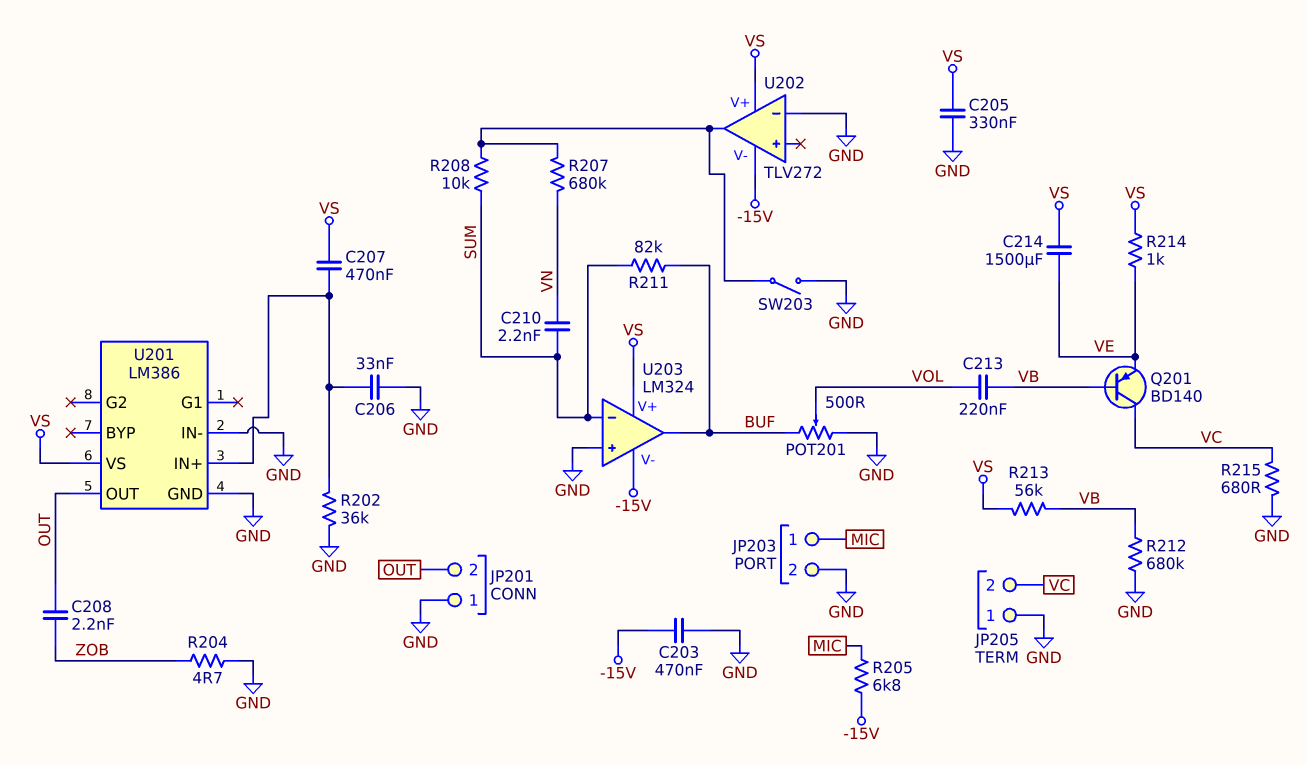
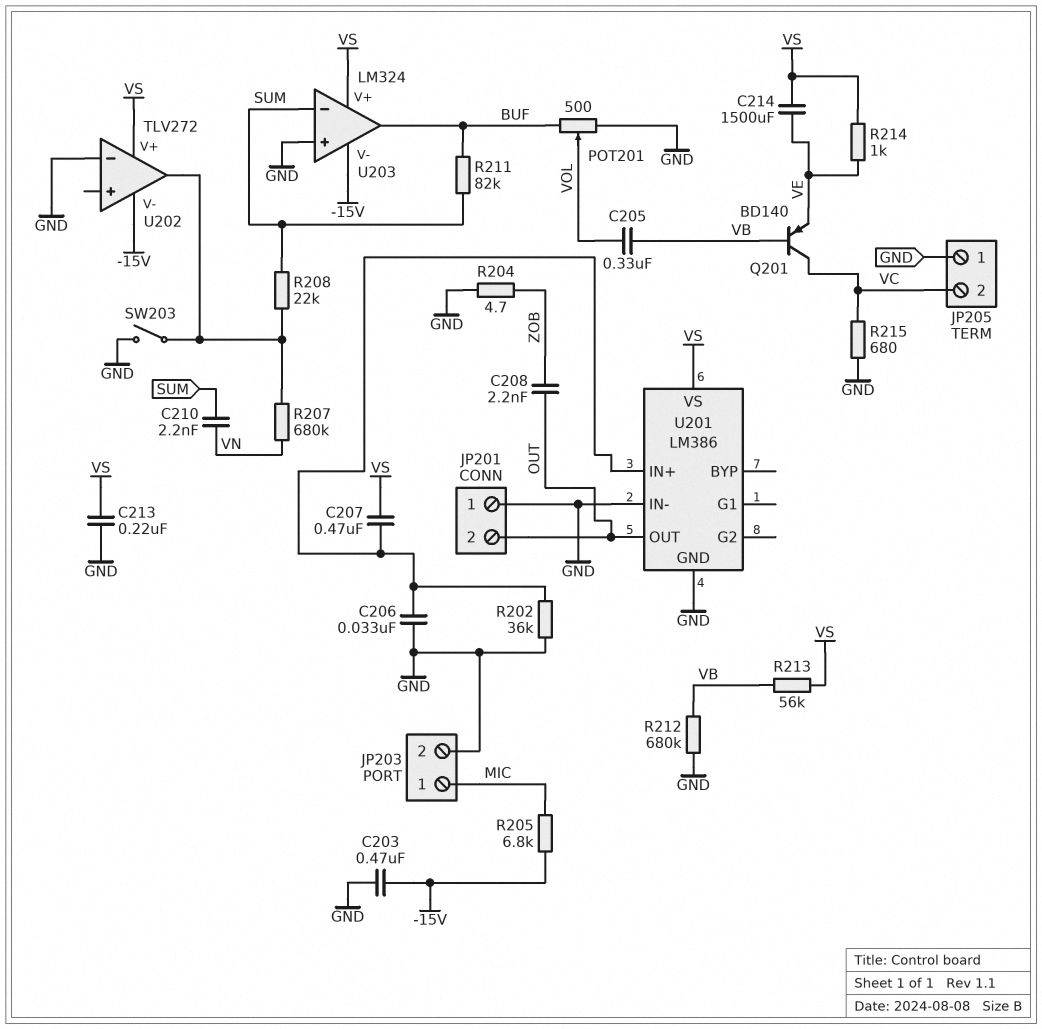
C205: 330nF (GND, VS) -> 330nF (VB, VOL)
C213: 220nF (VB, VOL) -> 220nF (GND, VS)
R208: 10k (SUM, U202/out) -> 22k (SUM, U202/out)

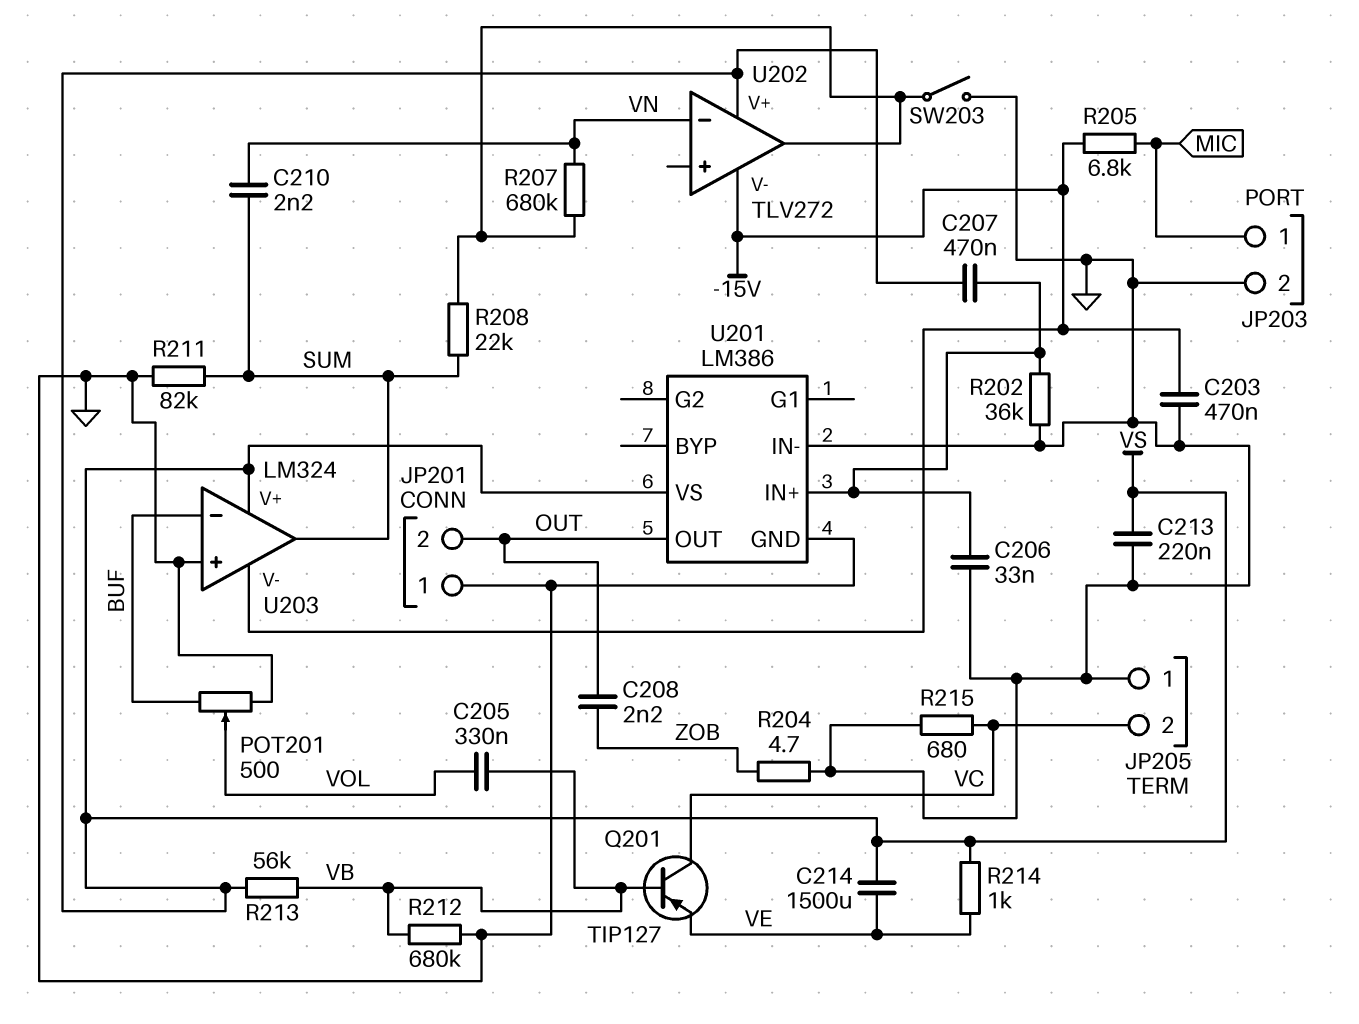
Q201: PNP BD140 (B VB, C VC, E VE) -> PNP TIP127 (B VB, C VC, E VE)
R211: 82k (BUF, SUM) -> 82k (GND, SUM)
U202 pin in-: GND -> VN
U203 pin in-: SUM -> BUF
U203 pin out: BUF -> SUM

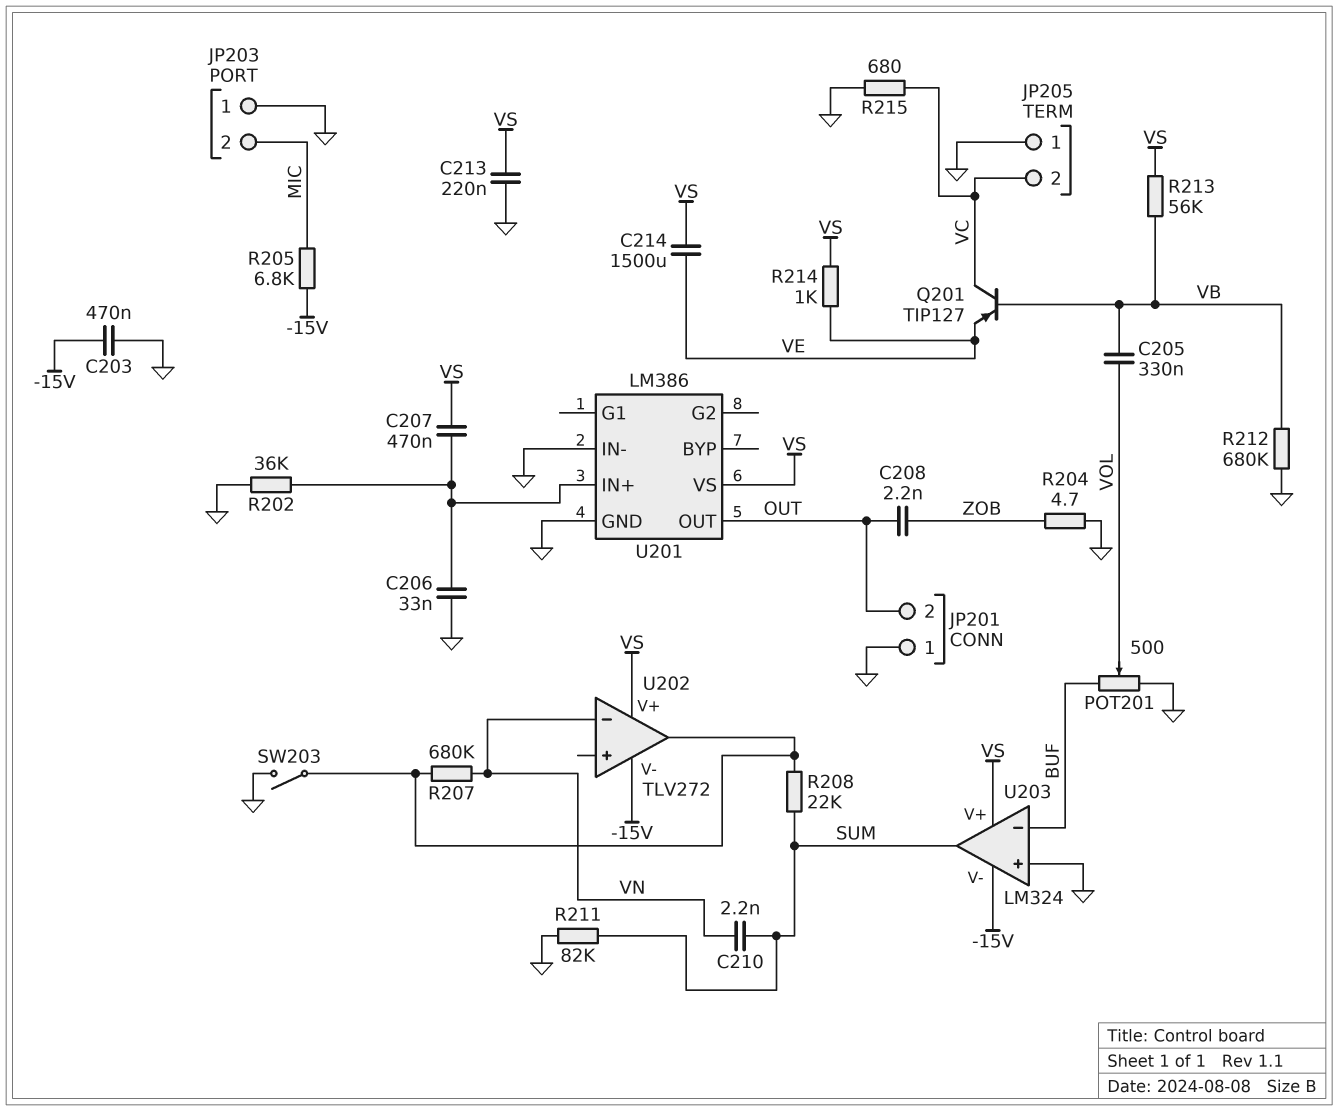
JP203 pin 1: MIC -> GND
JP203 pin 2: GND -> MIC

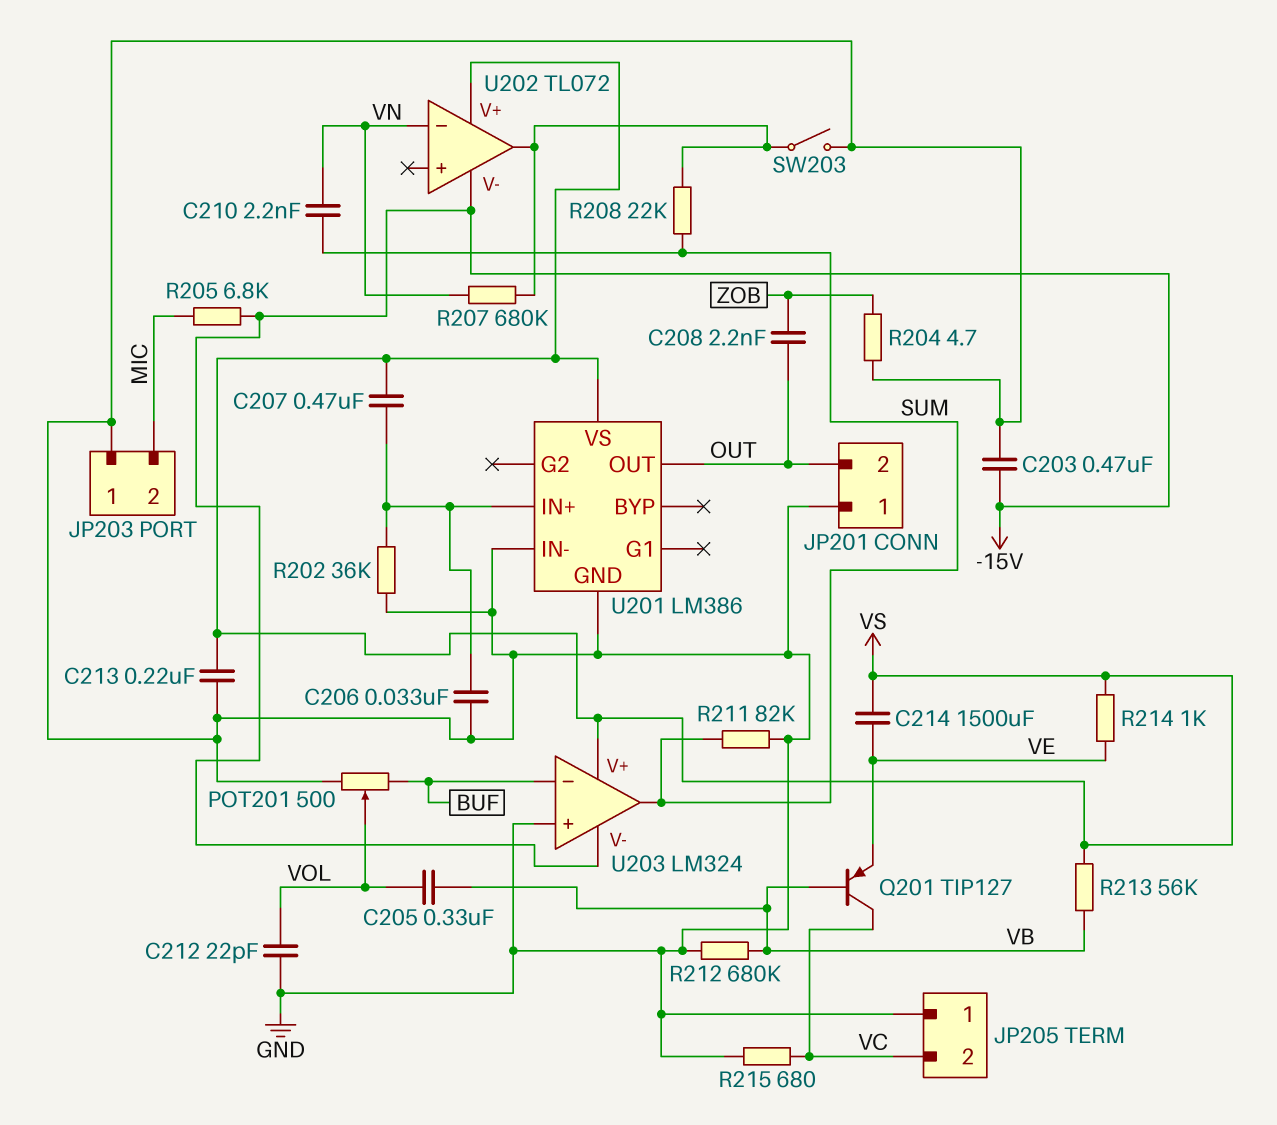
C212: none -> 22pF (GND, VOL)
U202: TLV272 -> TL072

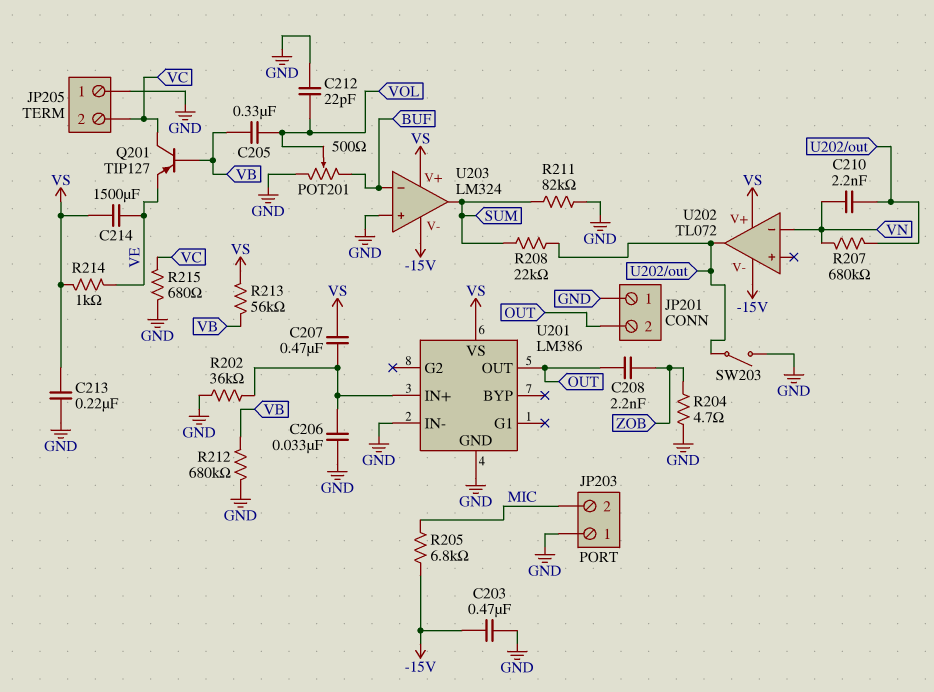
C210: 2.2nF (SUM, VN) -> 2.2nF (U202/out, VN)

